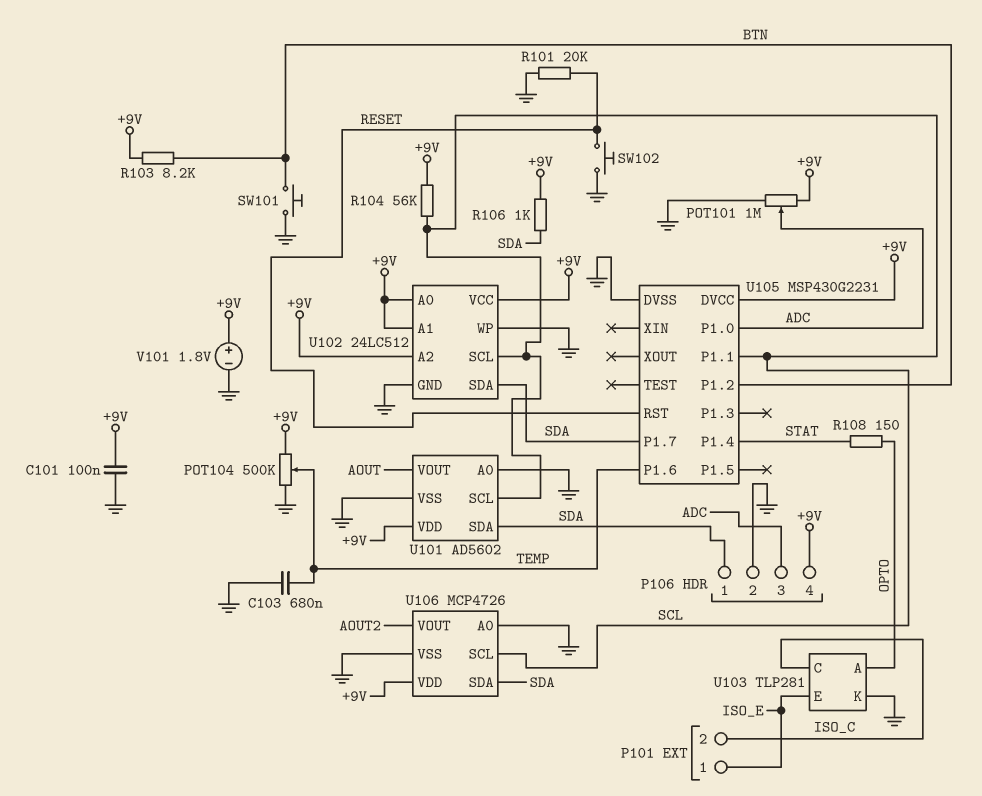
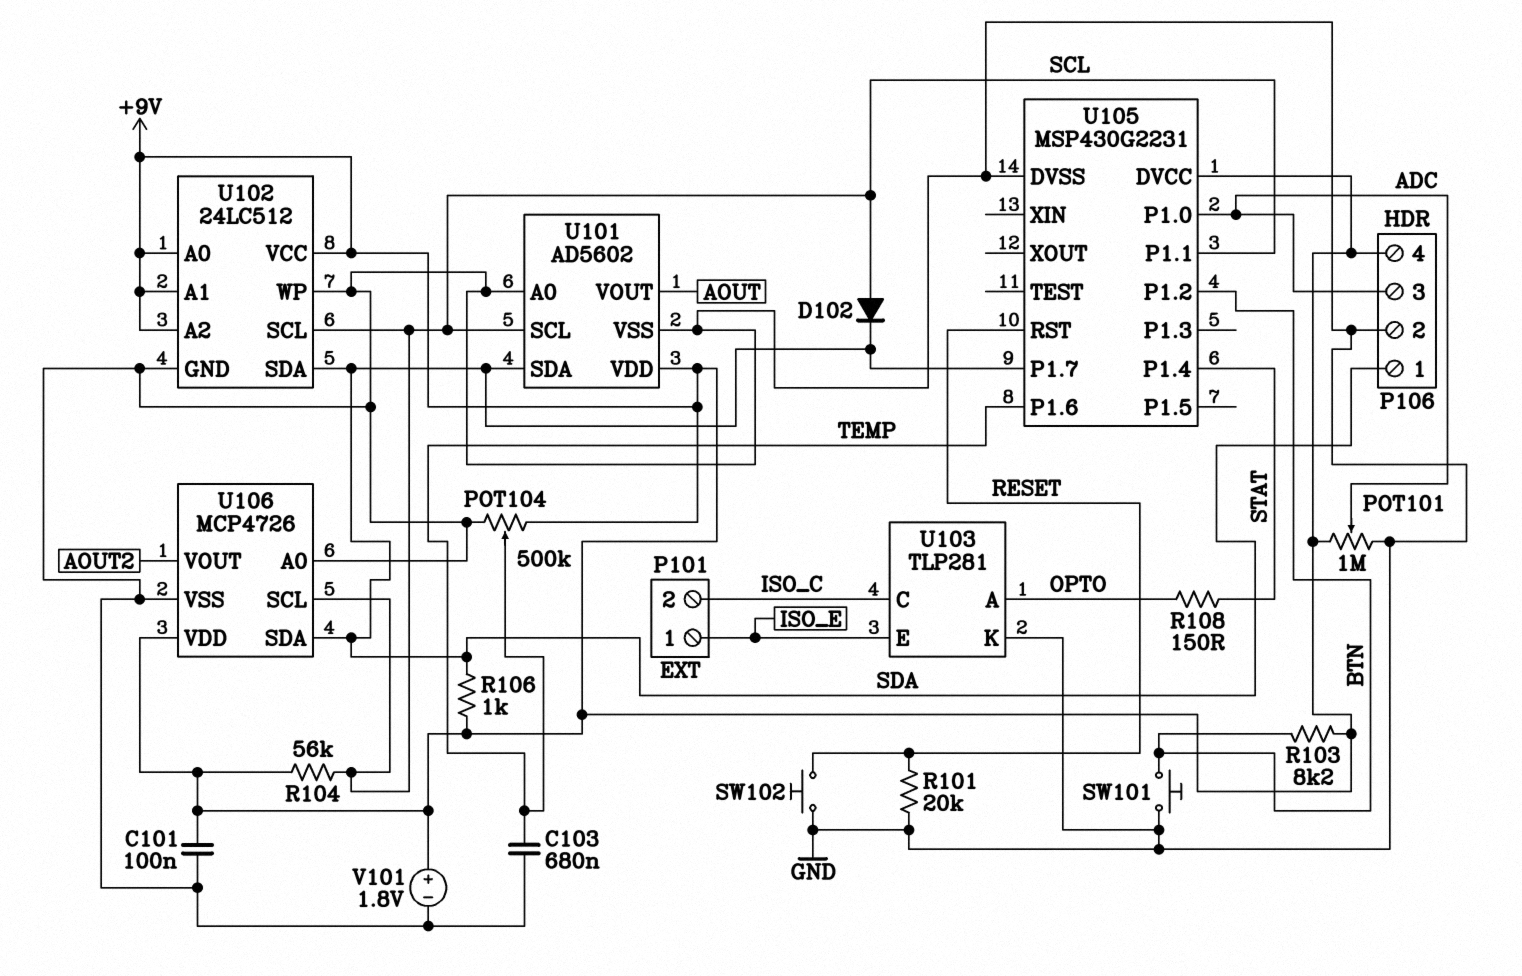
D102: none -> diode (A SCL, K SDA)

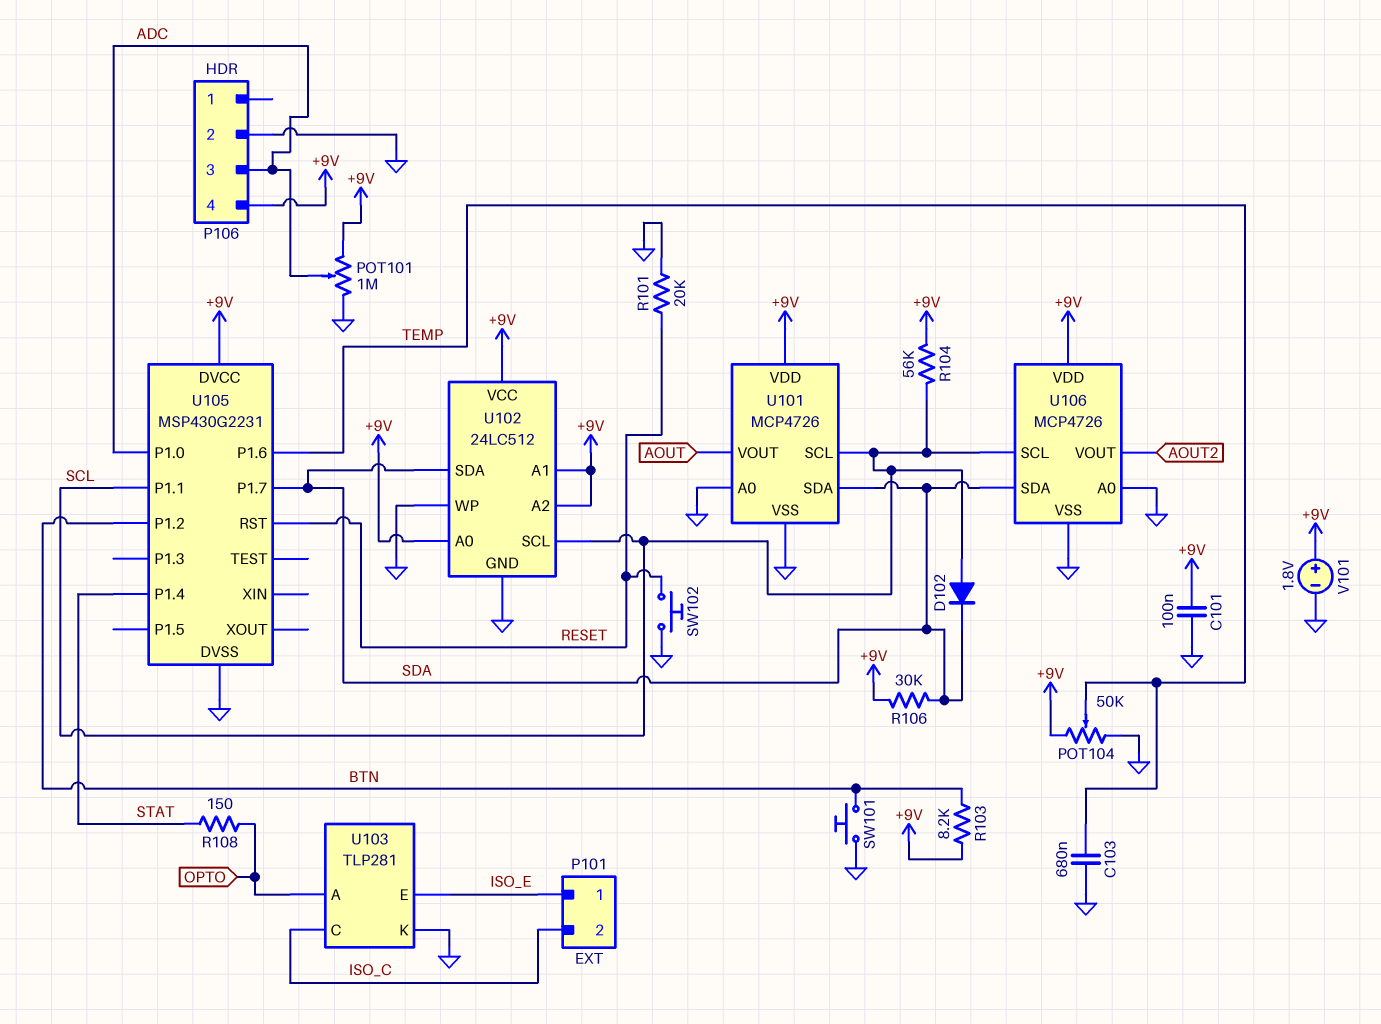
P106 pin 1: SDA -> none
POT104: 500k (+9V, GND, wiper TEMP) -> 50k (+9V, GND, wiper TEMP)
R106: 1k (+9V, SDA) -> 30k (+9V, SDA)
U101: AD5602 -> MCP4726

